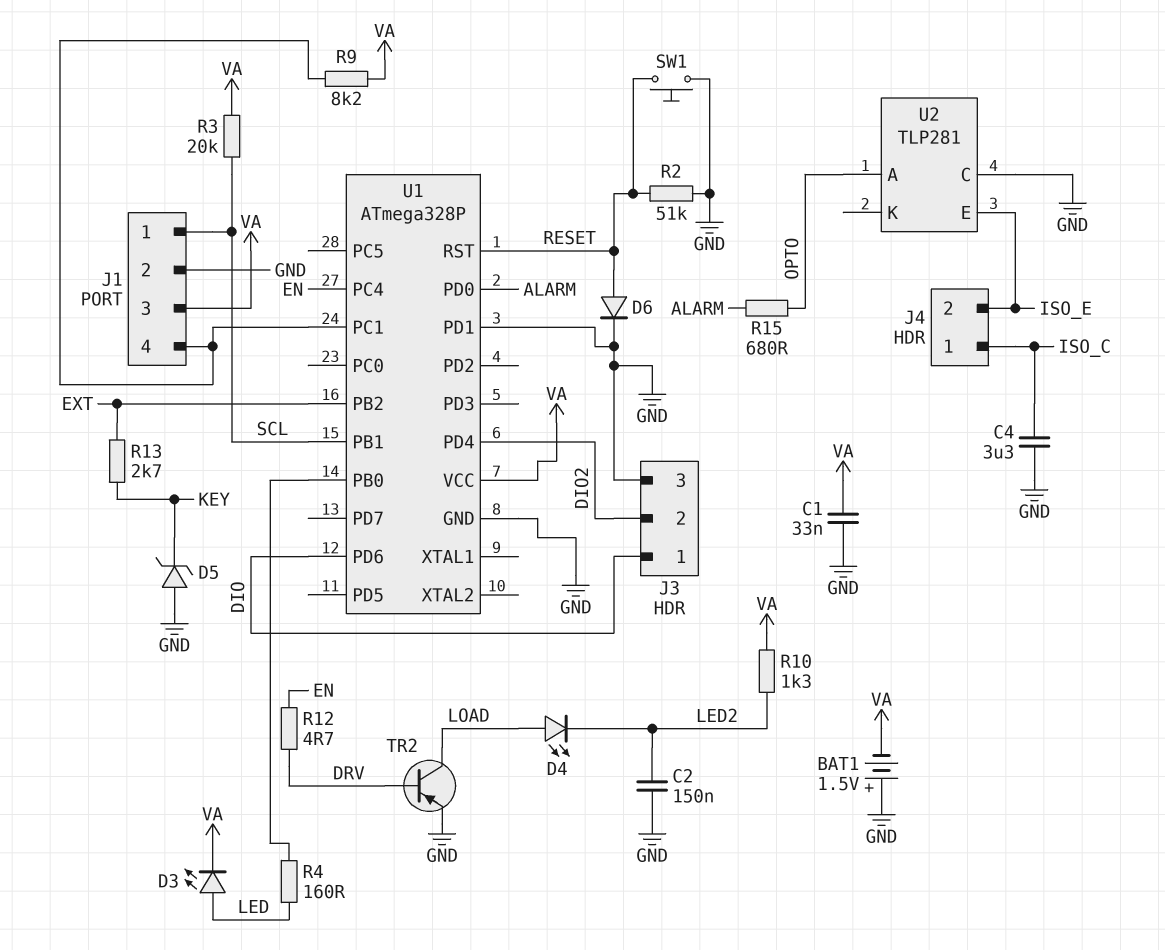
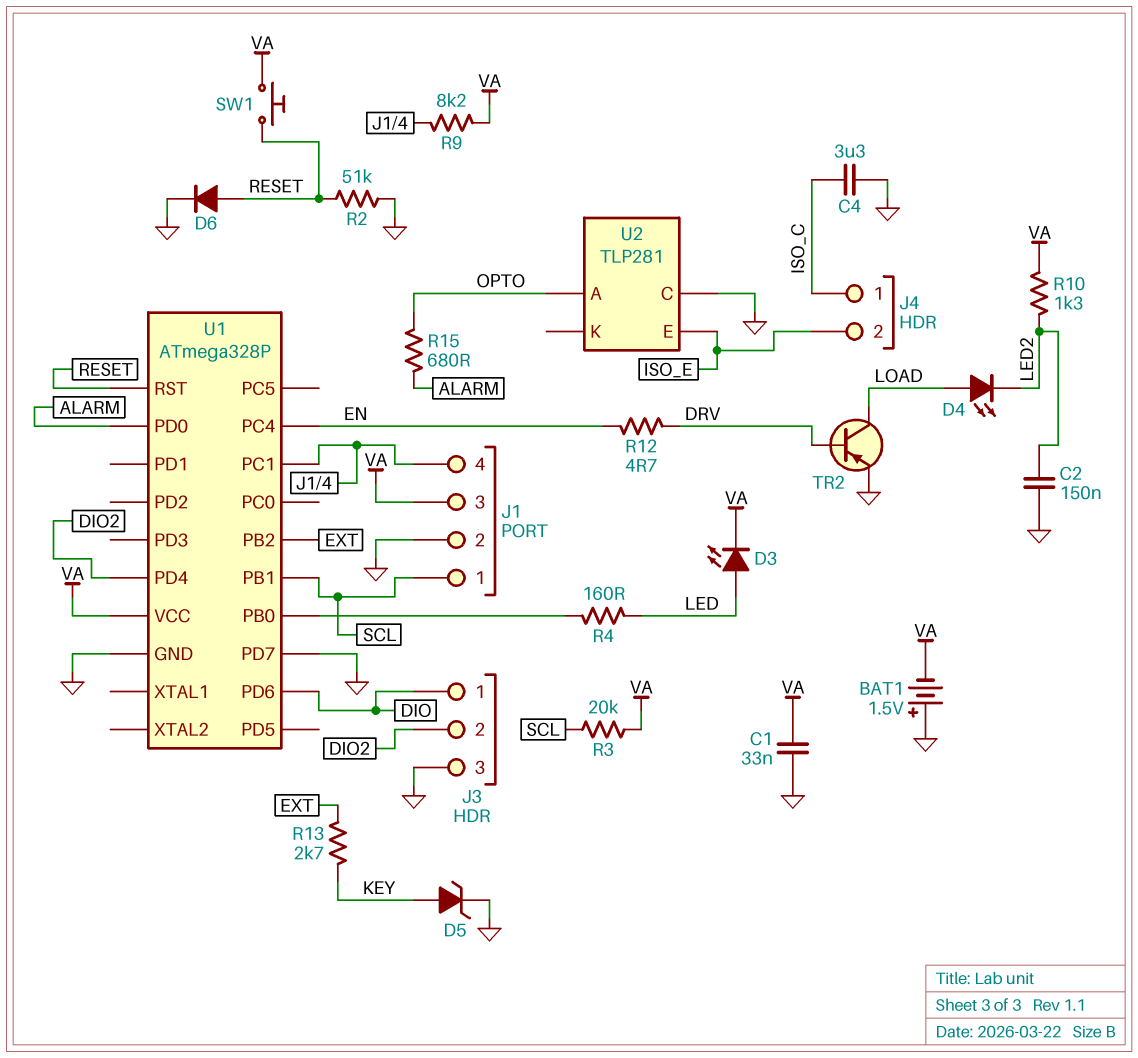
D5: zener (A GND, K KEY) -> zener (A KEY, K GND)
SW1: button (GND, RESET) -> button (RESET, VA)
U1 pin PD1: GND -> none
U1 pin PD7: none -> GND

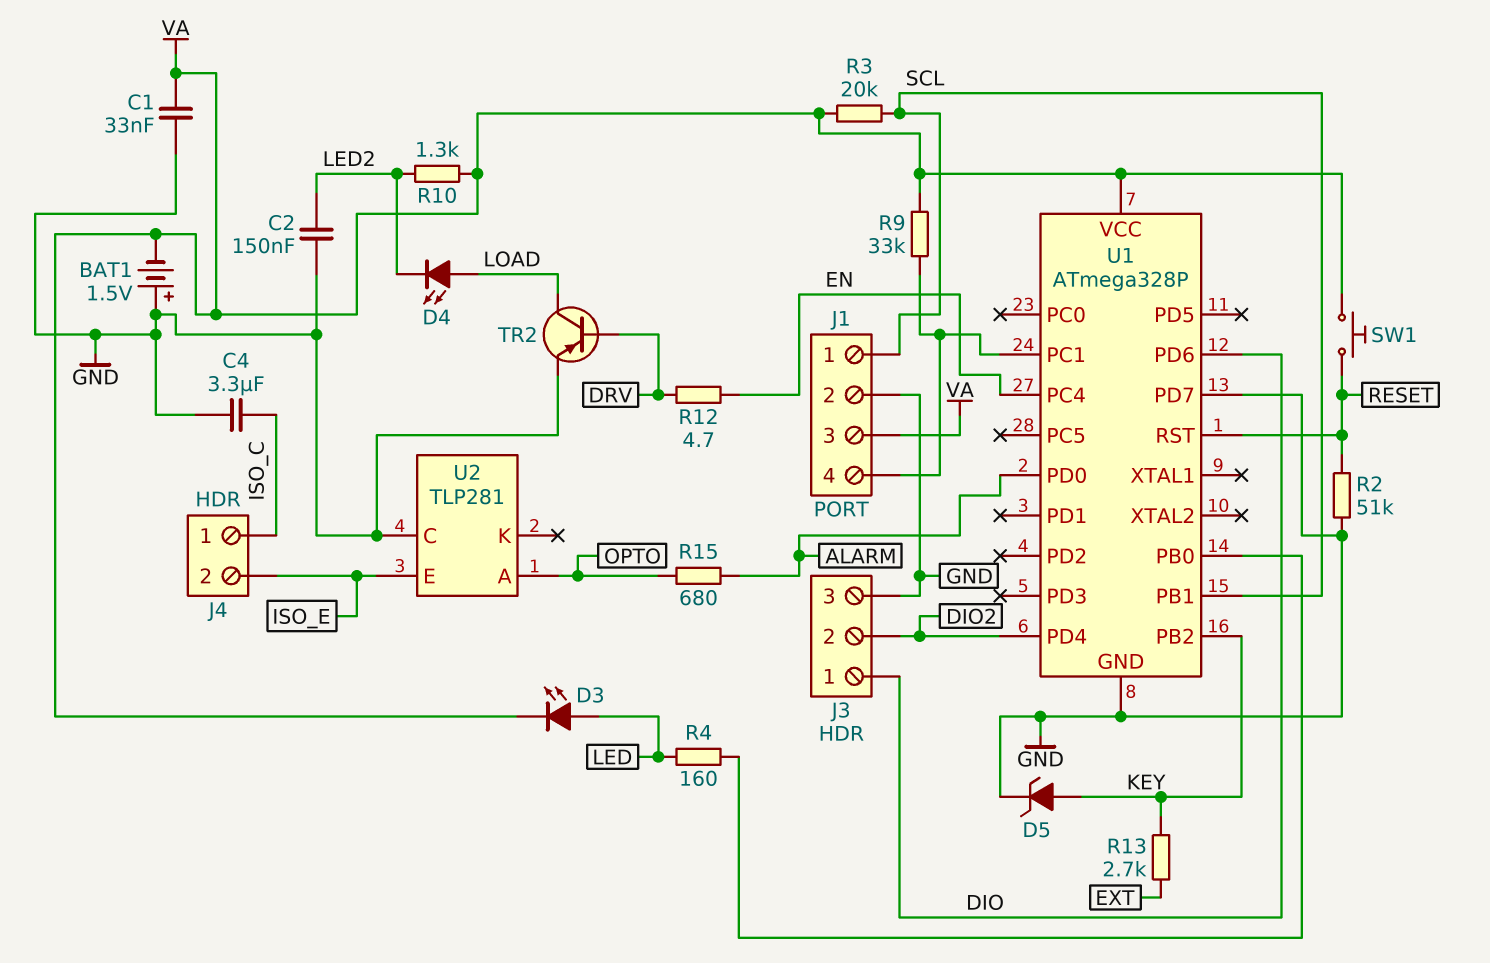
D6: diode (A RESET, K GND) -> none
R9: 8.2k (J1/4, VA) -> 33k (J1/4, VA)
U1 pin PB2: EXT -> KEY

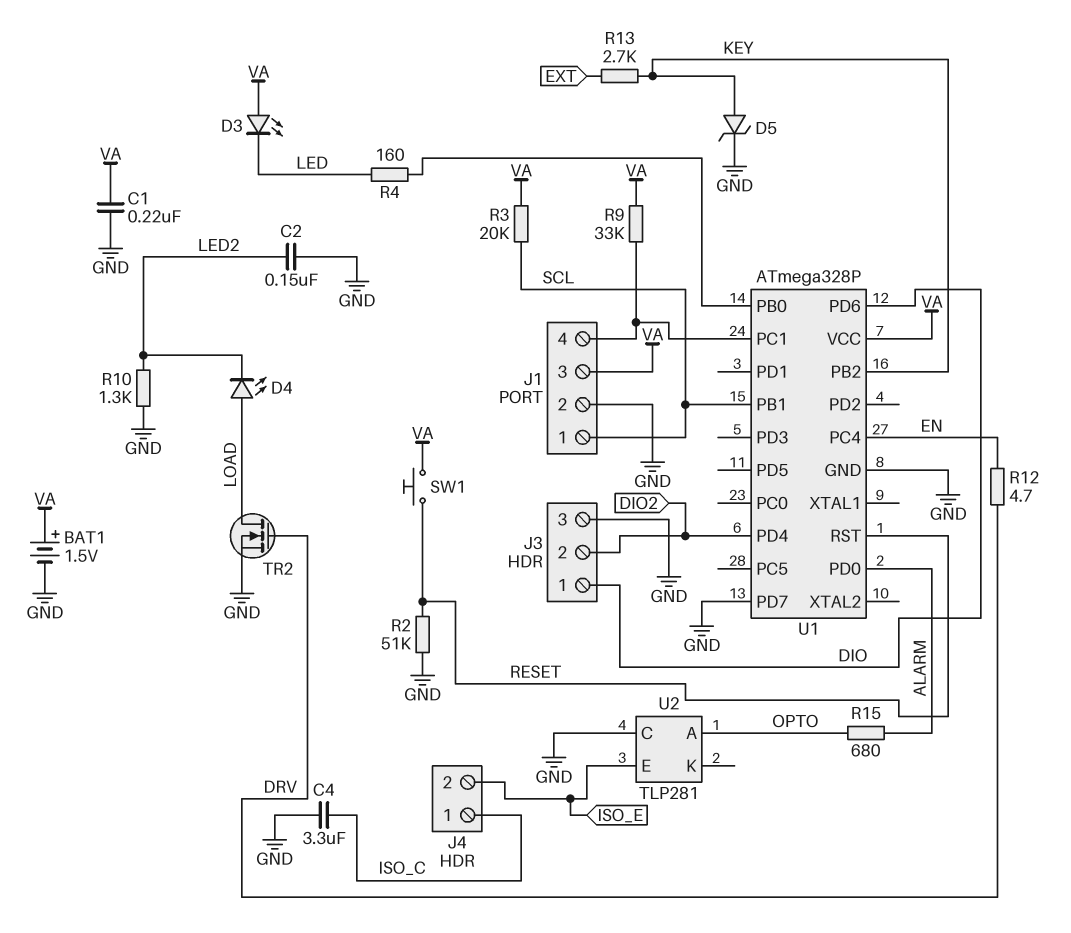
BAT1: 1.5V (plus GND, minus VA) -> 1.5V (plus VA, minus GND)
C1: 33nF (GND, VA) -> 220nF (GND, VA)
D3: LED (A LED, K VA) -> LED (A VA, K LED)
R10: 1.3k (LED2, VA) -> 1.3k (GND, LED2)
TR2: PNP (B DRV, C LOAD, E GND) -> NMOS (G DRV, D LOAD, S GND)

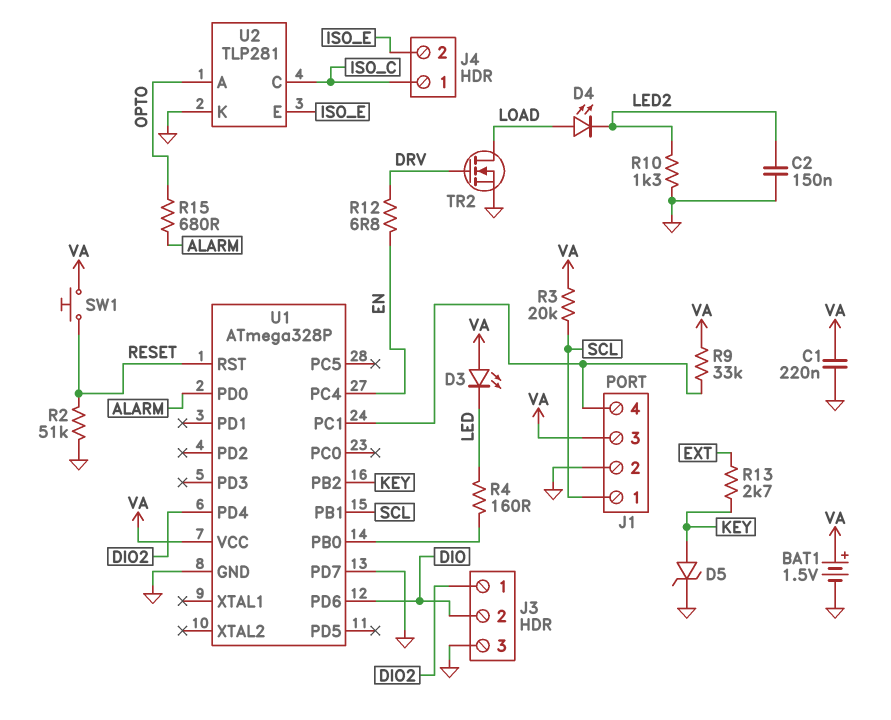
C4: 3.3uF (GND, ISO_C) -> none
J3 pin 1: DIO -> DIO2
J3 pin 2: DIO2 -> DIO
R12: 4.7 (DRV, EN) -> 6.8 (DRV, EN)
U2 pin C: GND -> ISO_C
U2 pin K: none -> GND

